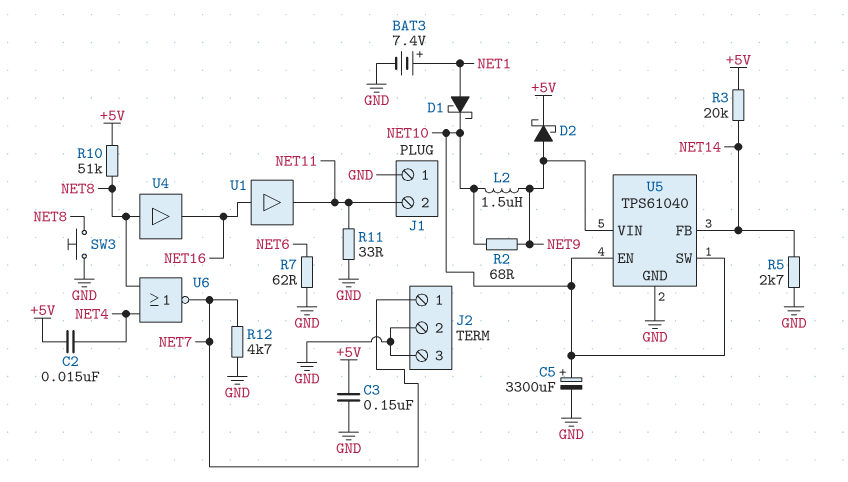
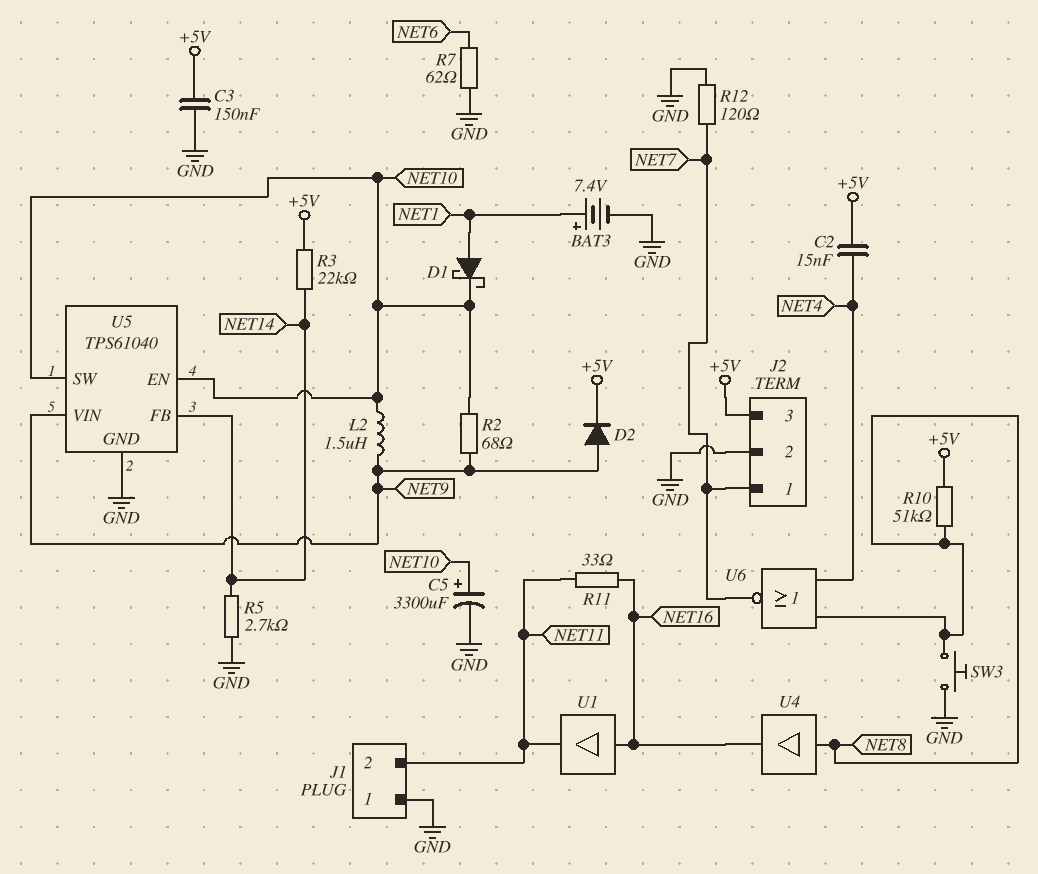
D2: schottky (A NET9, K +5V) -> diode (A NET9, K +5V)
J2 pin 3: GND -> +5V
R3: 20k (+5V, NET14) -> 22k (+5V, NET14)
R11: 33 (GND, NET11) -> 33 (NET11, NET16)
R12: 4.7k (GND, NET7) -> 120 (GND, NET7)

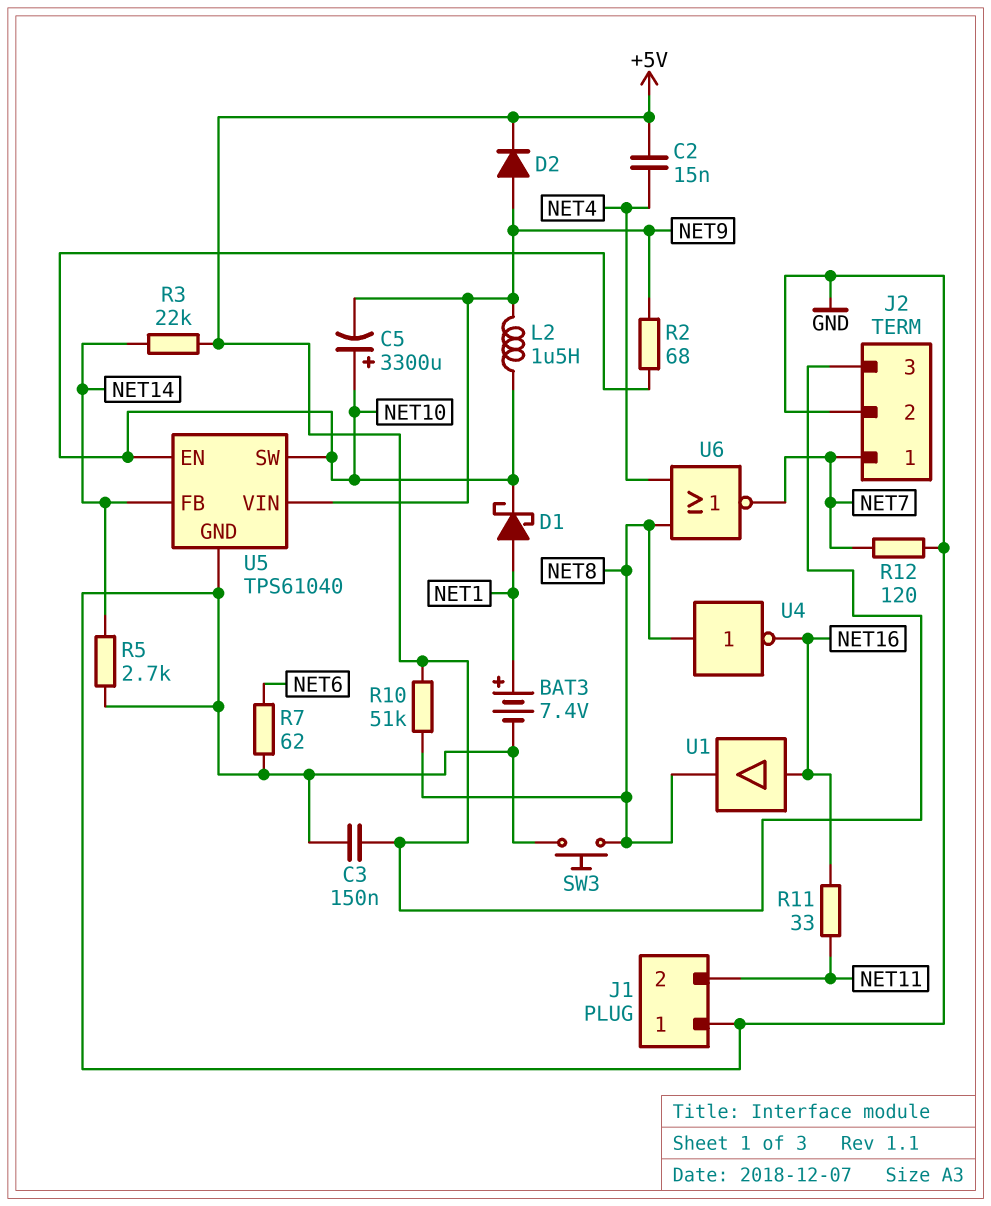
C5: 3300uF (plus NET10, minus GND) -> 3300uF (plus NET10, minus NET9)
U1: buffer (in NET16, out NET11) -> buffer (in NET16, out NET8)
U4: buffer (in NET8, out NET16) -> NOT (in NET8, out NET16)

